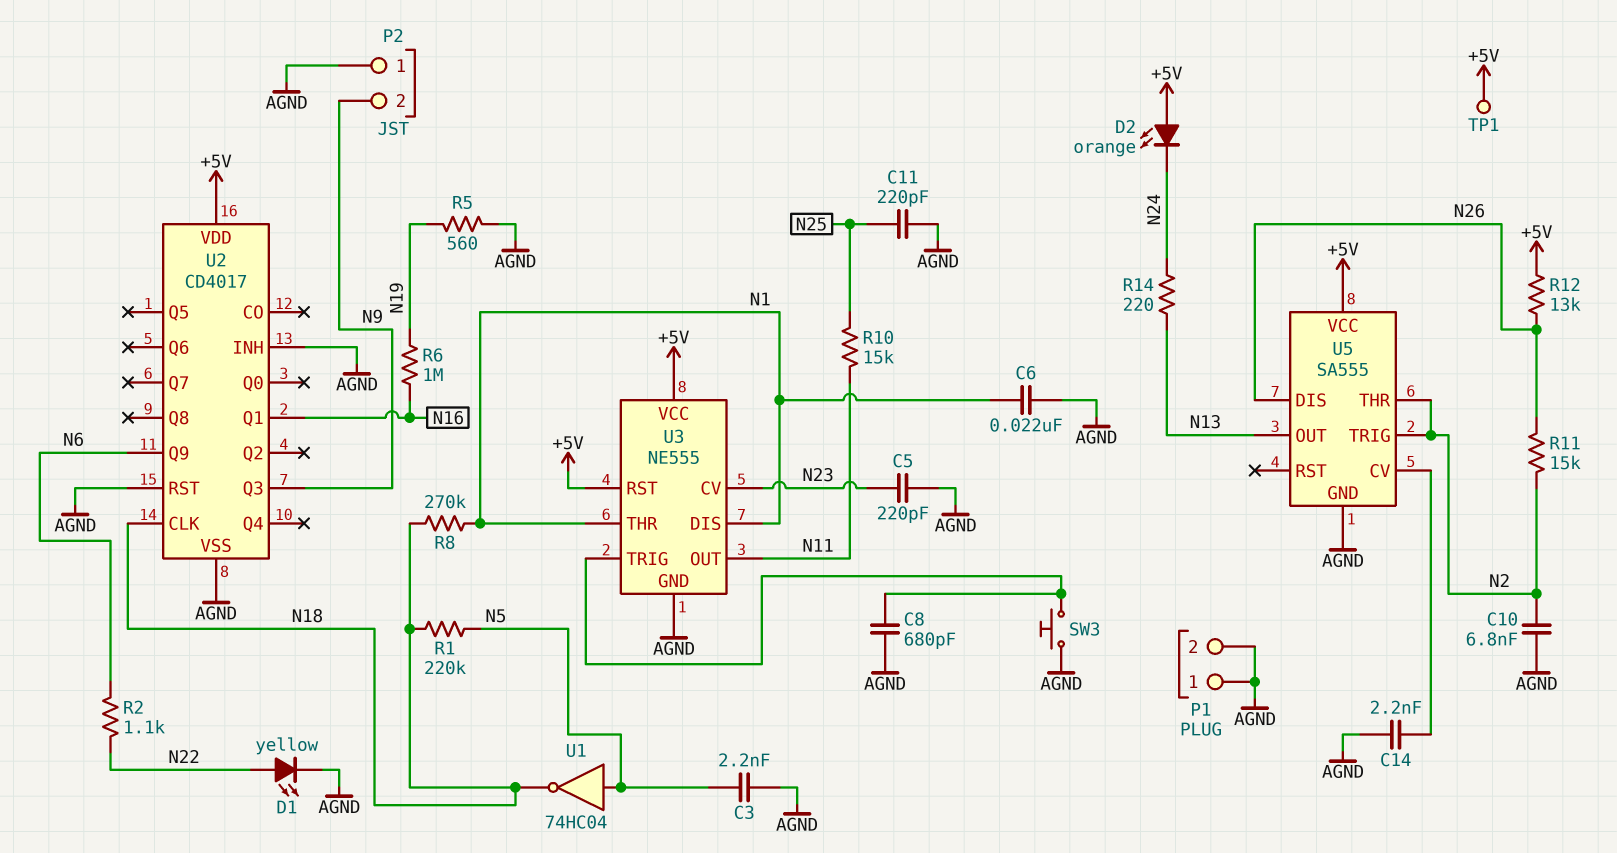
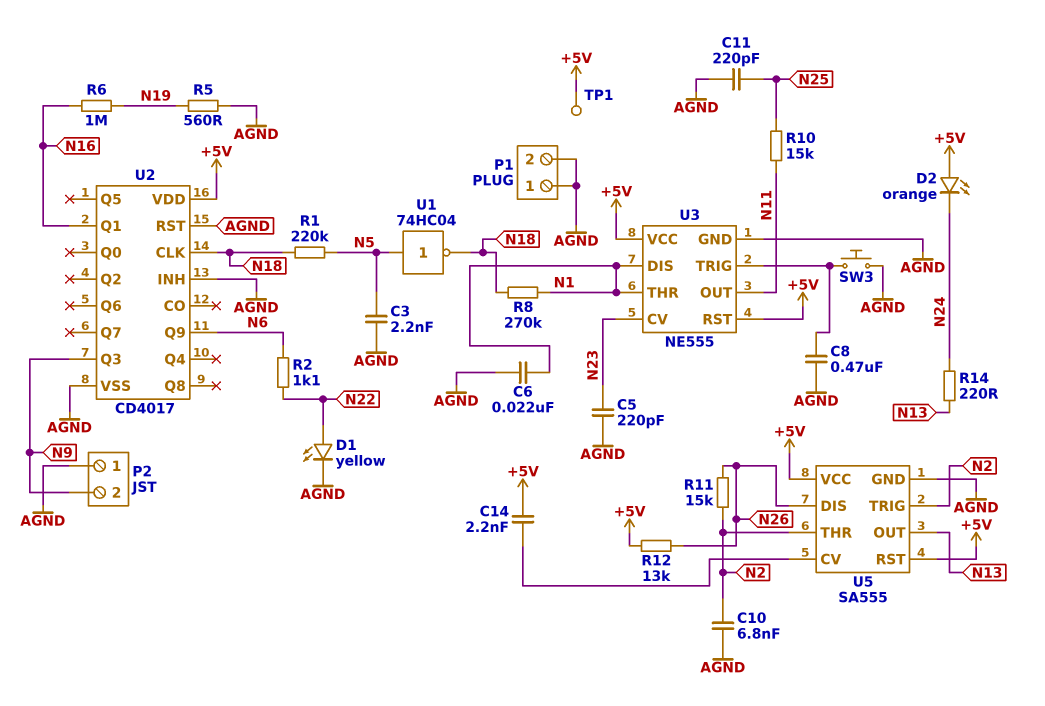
C8: 680pF (AGND, U3/TRIG) -> 470nF (AGND, U3/TRIG)
C14: 2.2nF (AGND, U5/CV) -> 2.2nF (+5V, U5/CV)
U5 pin RST: none -> +5V

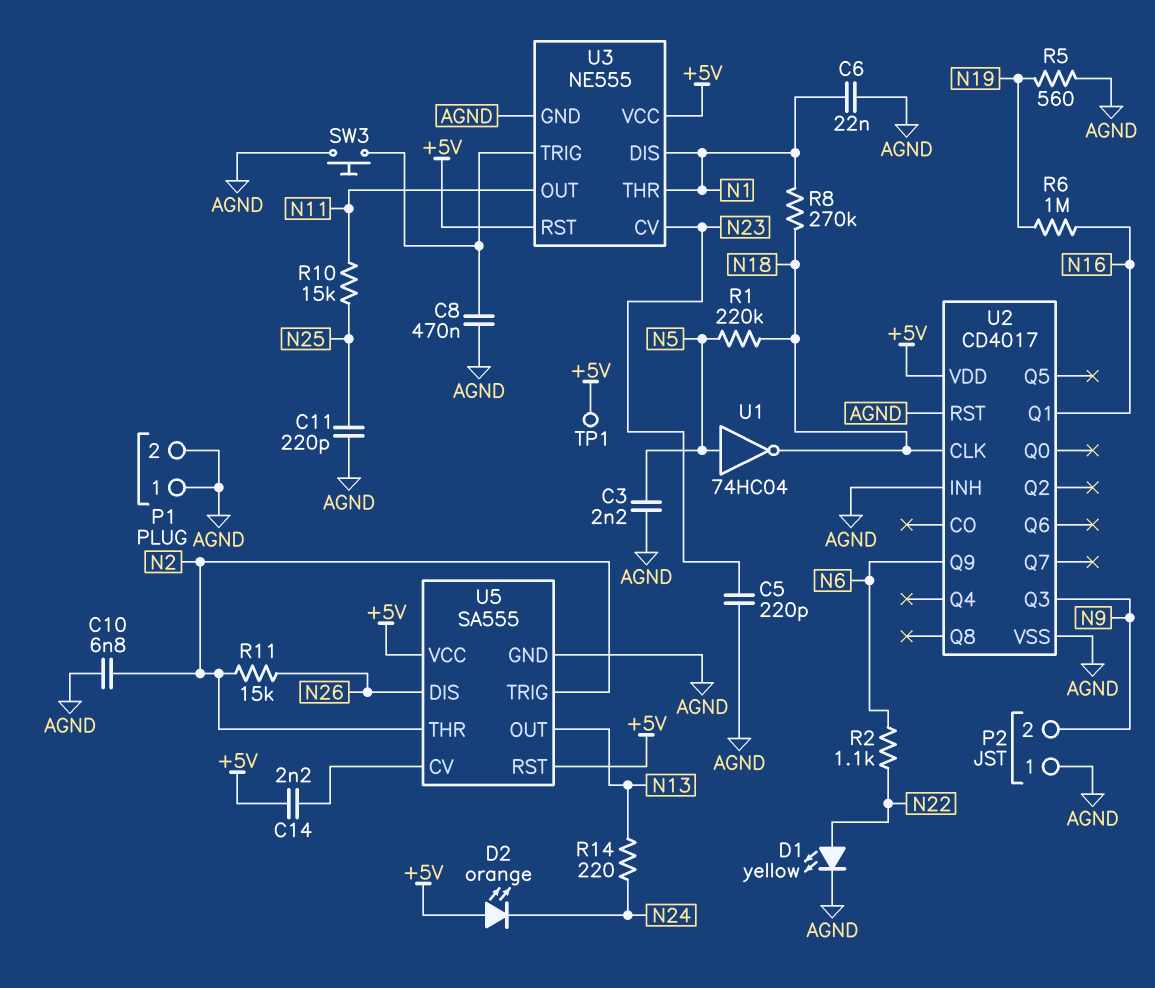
R12: 13k (+5V, N26) -> none

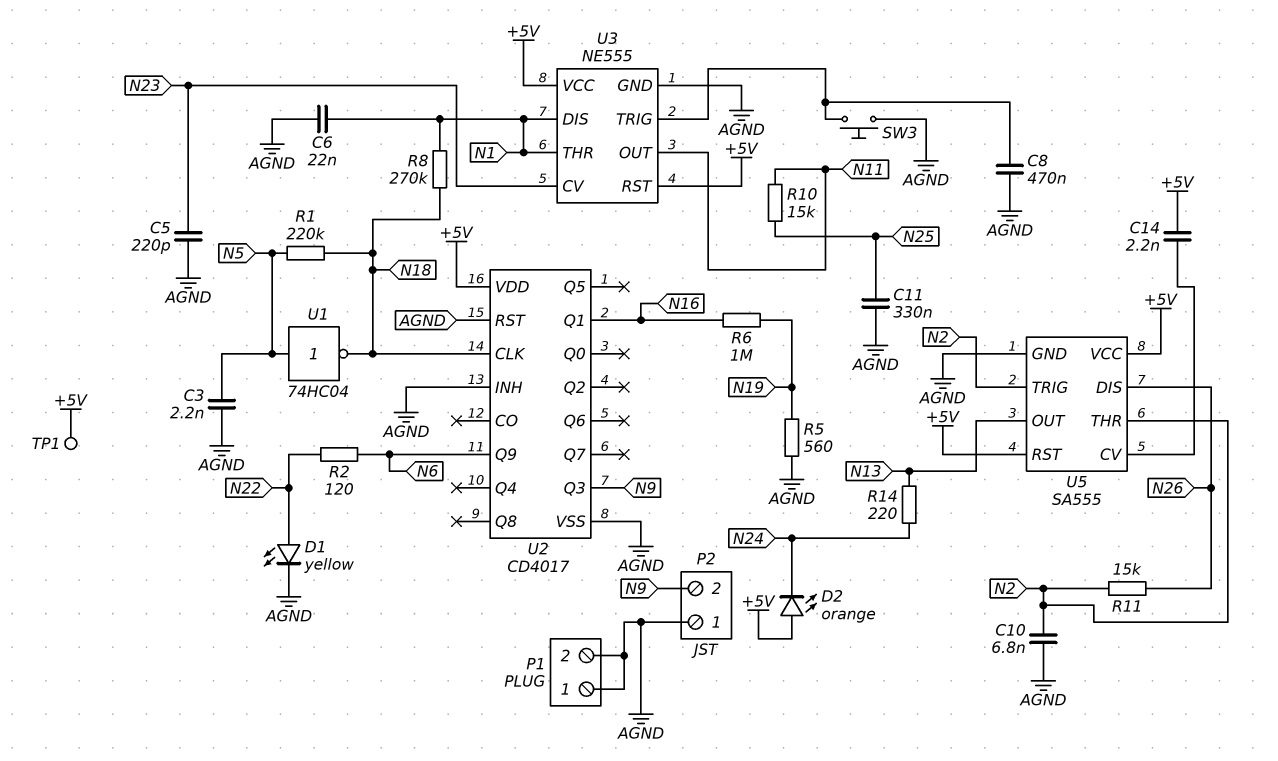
C11: 220pF (AGND, N25) -> 330nF (AGND, N25)
R2: 1.1k (N6, N22) -> 120 (N6, N22)

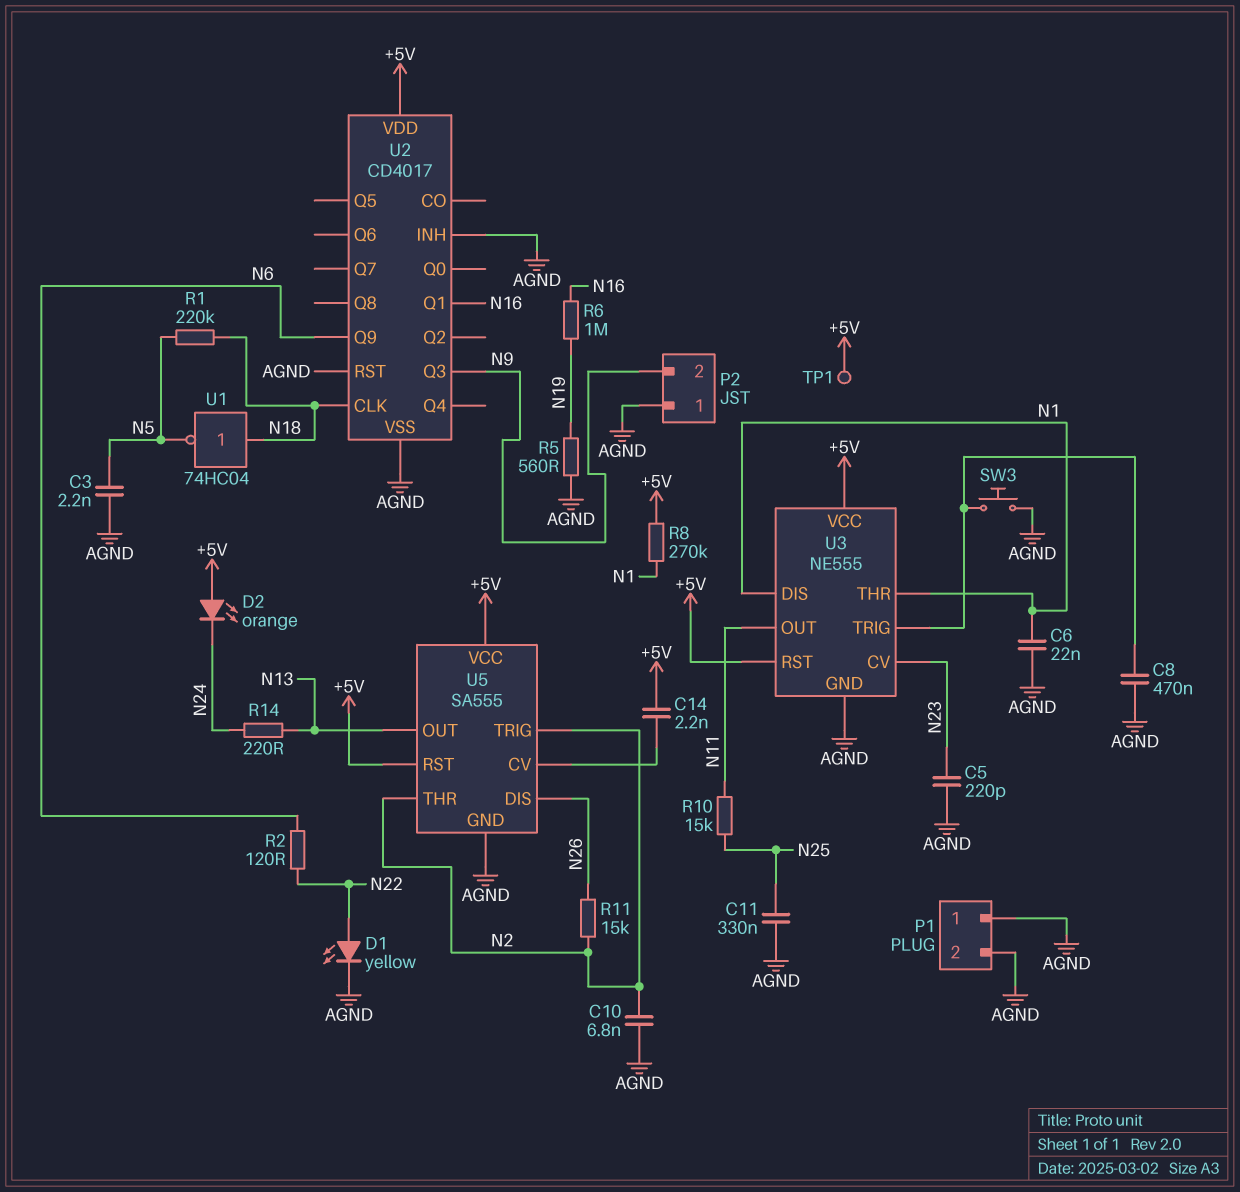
R8: 270k (N1, N18) -> 270k (+5V, N1)
U1: NOT 74HC04 (in N5, out N18) -> NOT 74HC04 (in N18, out N5)

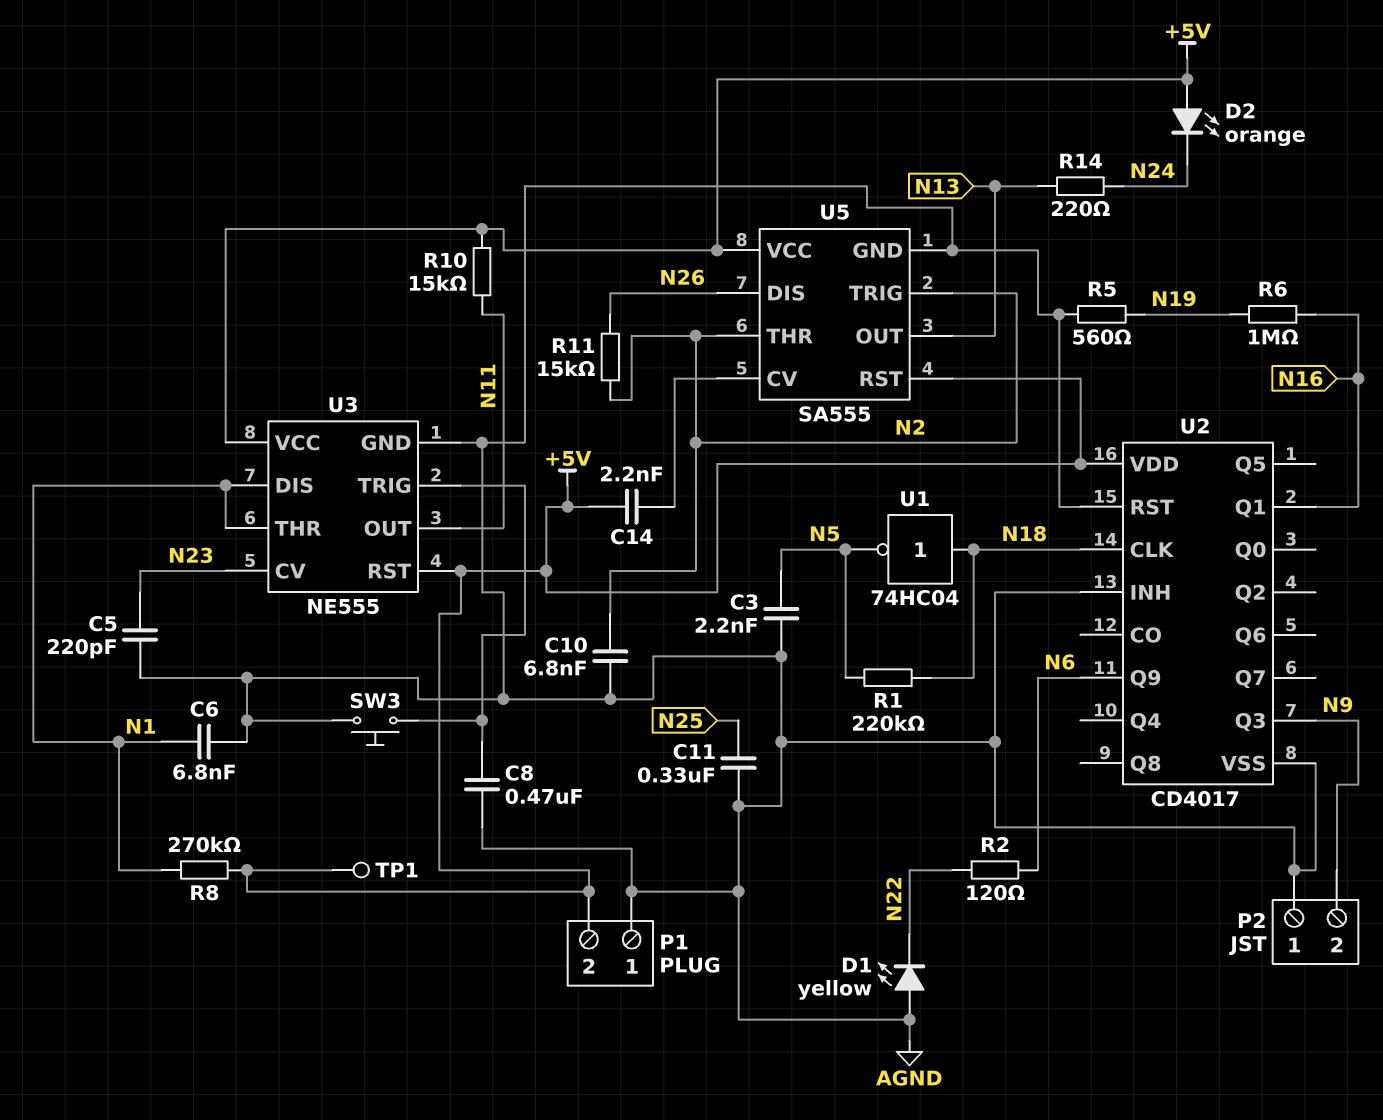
C6: 22nF (AGND, N1) -> 6.8nF (AGND, N1)
D1: LED yellow (A N22, K AGND) -> LED yellow (A AGND, K N22)
P1 pin 2: AGND -> +5V
R10: 15k (N11, N25) -> 15k (+5V, N11)

